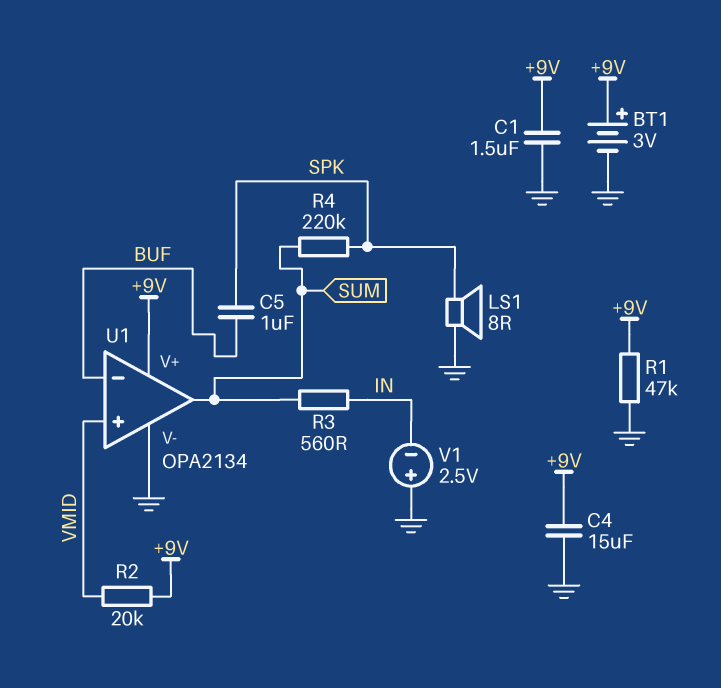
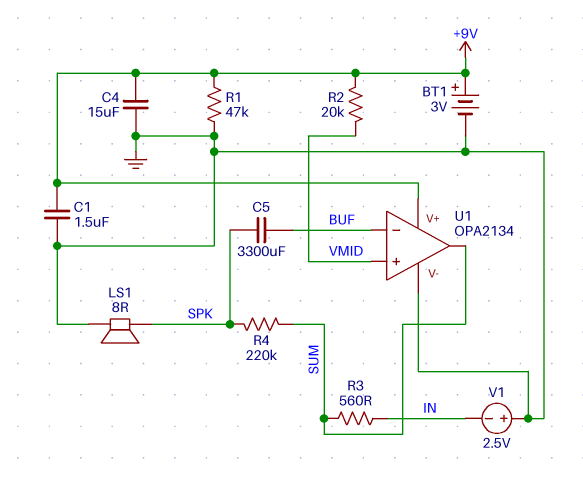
C5: 1uF (BUF, SPK) -> 3300uF (BUF, SPK)

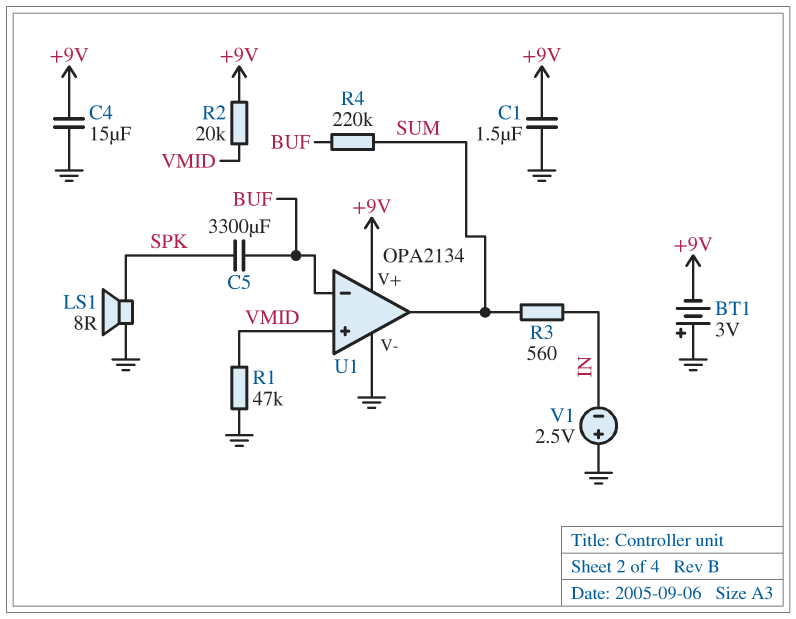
BT1: 3V (plus +9V, minus GND) -> 3V (plus GND, minus +9V)
R1: 47k (+9V, GND) -> 47k (GND, VMID)
R4: 220k (SPK, SUM) -> 220k (BUF, SUM)

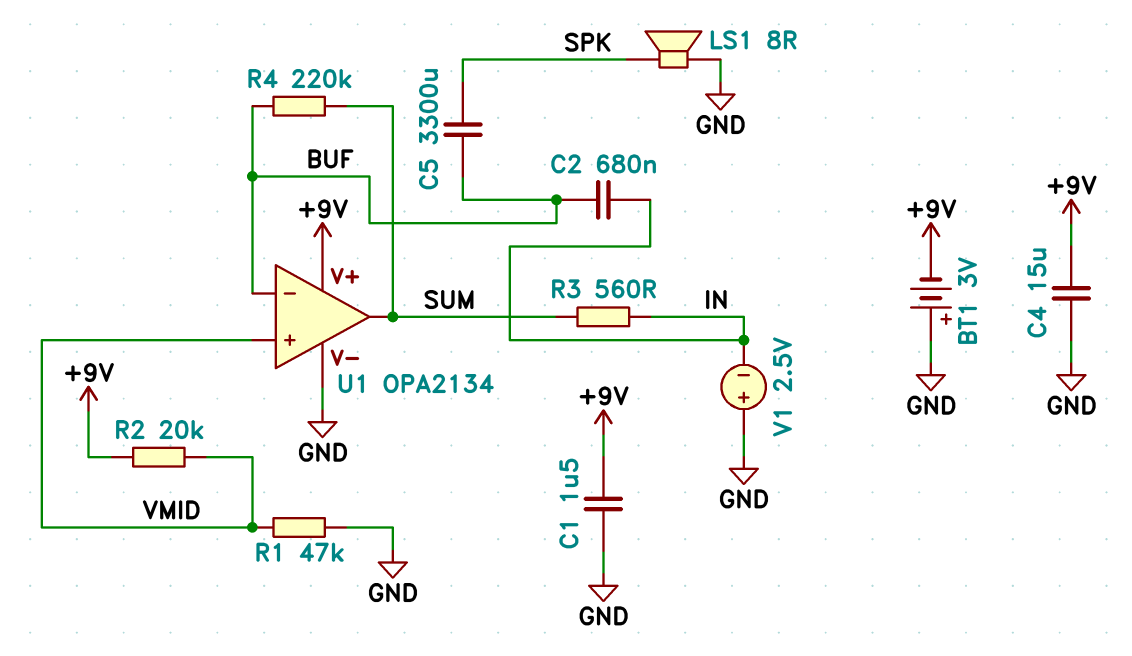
C2: none -> 680nF (BUF, IN)

